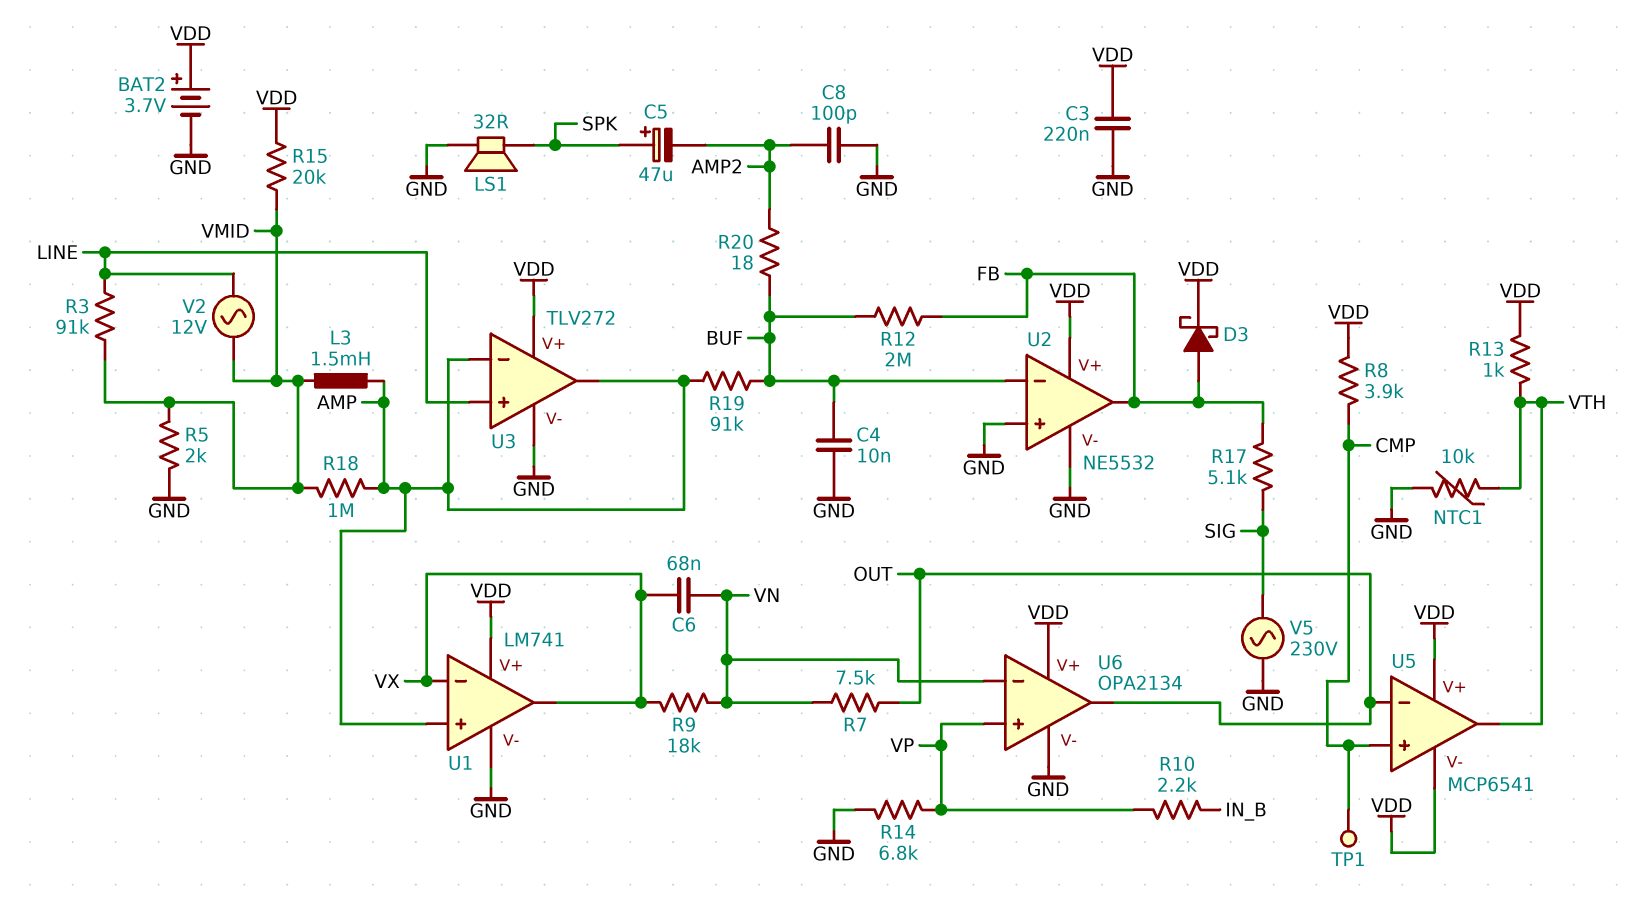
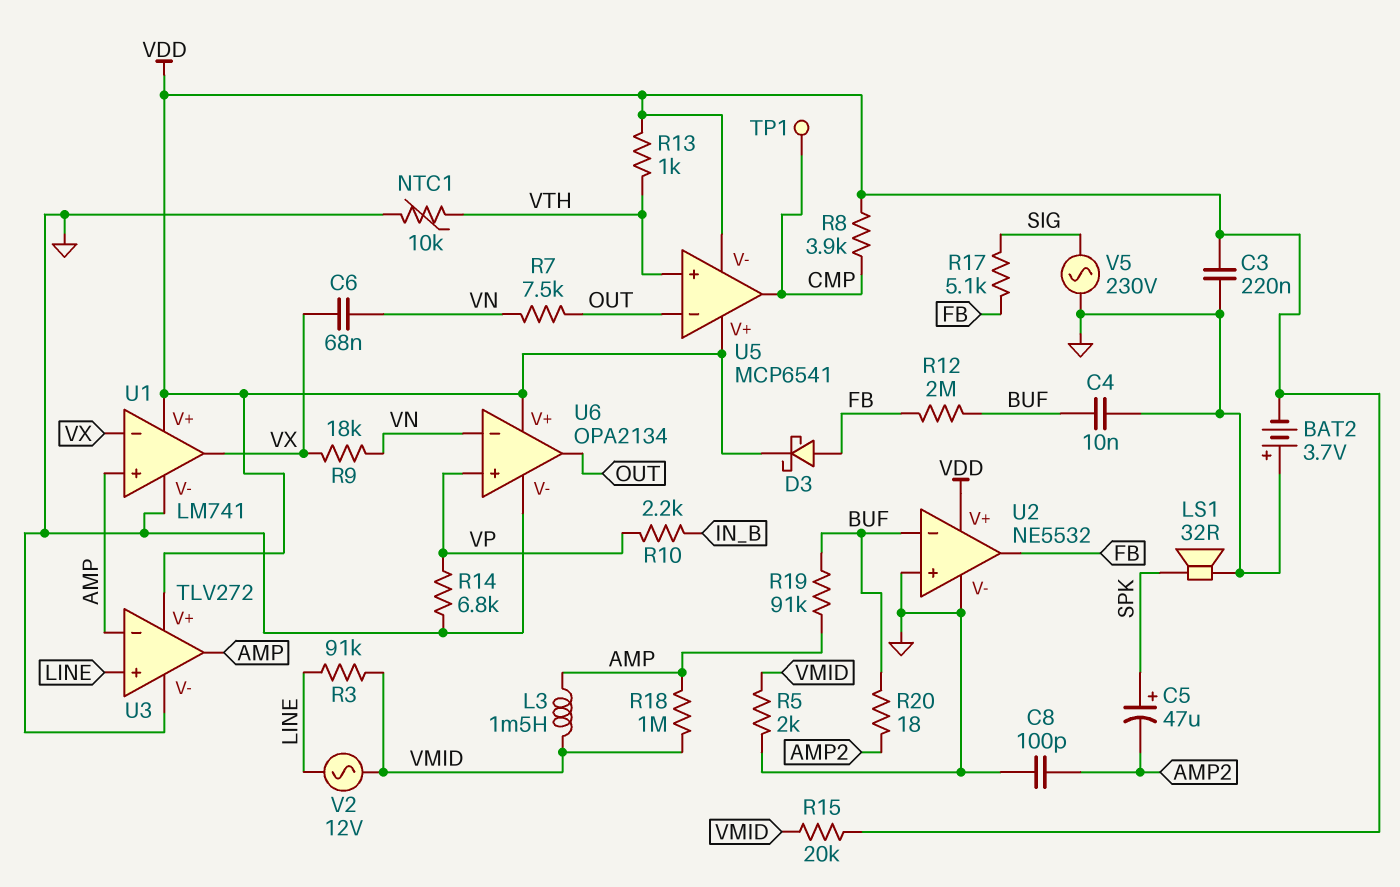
BAT2: 3.7V (plus VDD, minus GND) -> 3.7V (plus GND, minus VDD)
U5 pin in+: CMP -> VTH
U5 pin out: VTH -> CMP

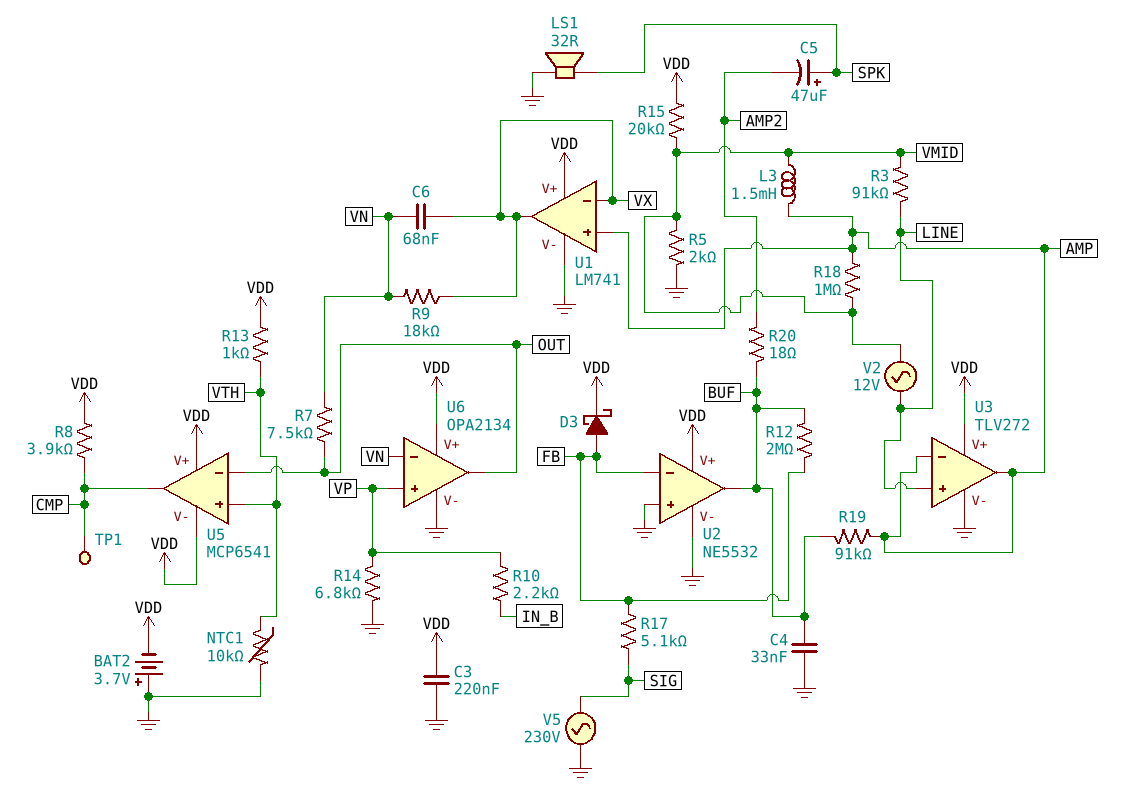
C4: 10nF (BUF, GND) -> 33nF (BUF, GND)
C8: 100pF (AMP2, GND) -> none
U2 pin in-: BUF -> FB
U2 pin out: FB -> BUF

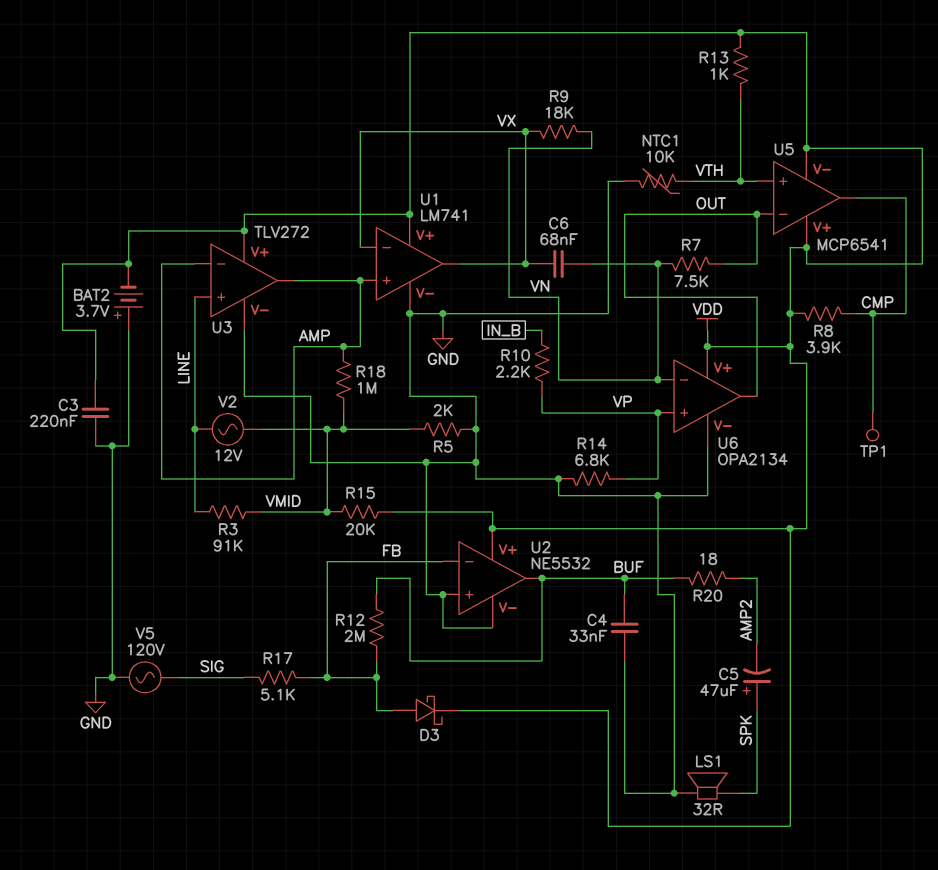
L3: 1.5mH (AMP, VMID) -> none
R19: 91k (AMP, BUF) -> none
V5: AC 230V (GND, SIG) -> AC 120V (GND, SIG)

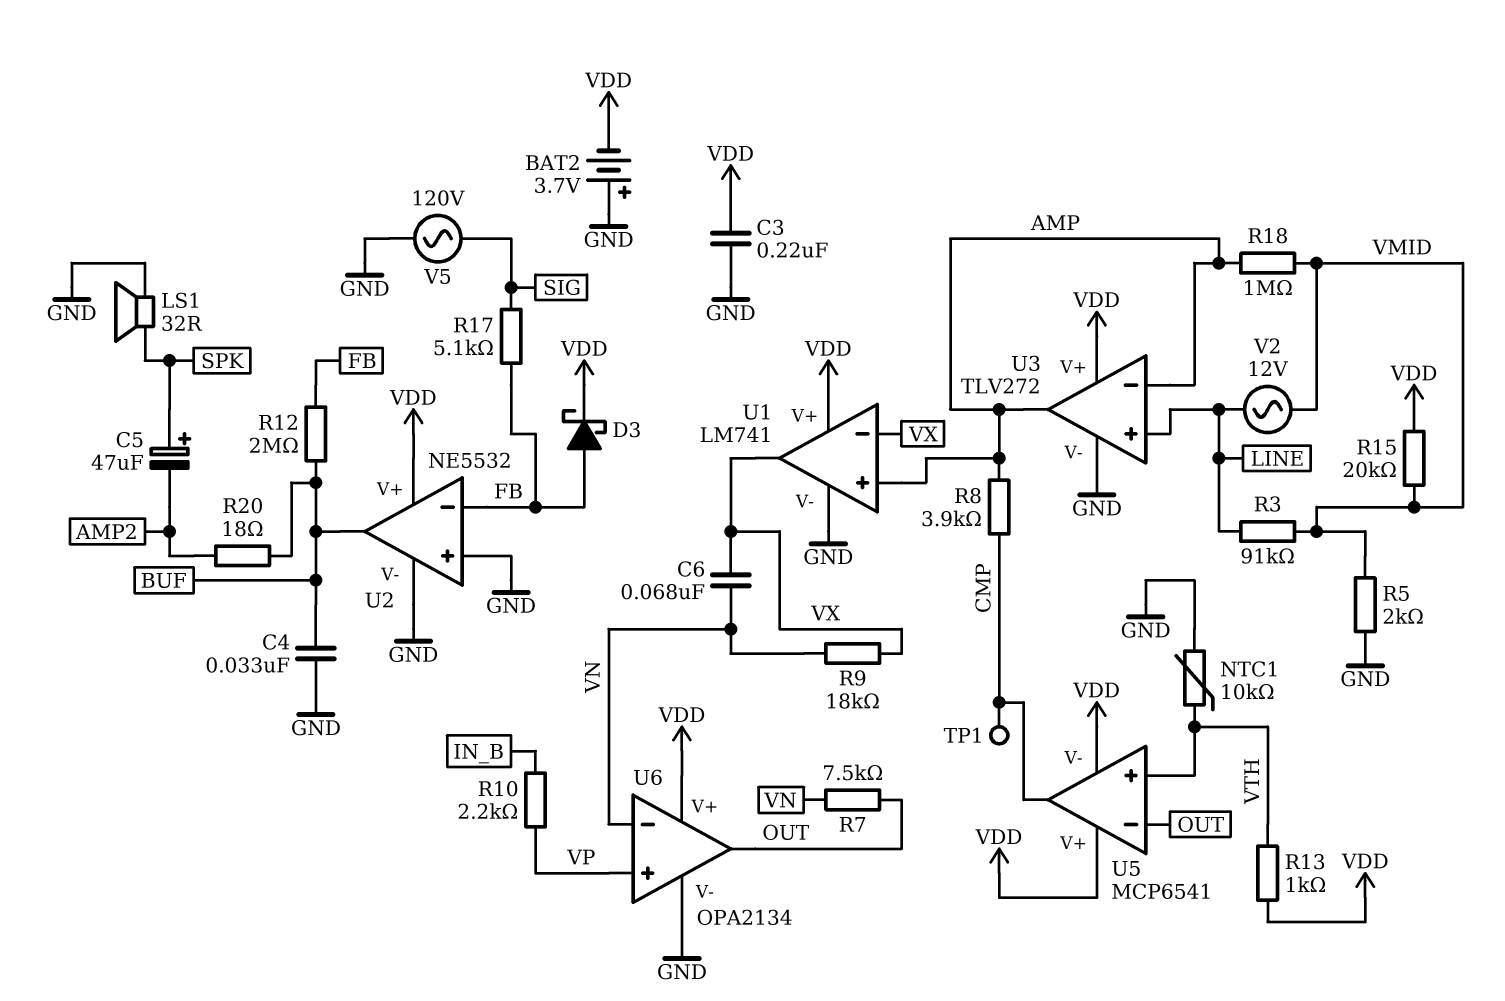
R8: 3.9k (CMP, VDD) -> 3.9k (AMP, CMP)
R14: 6.8k (GND, VP) -> none

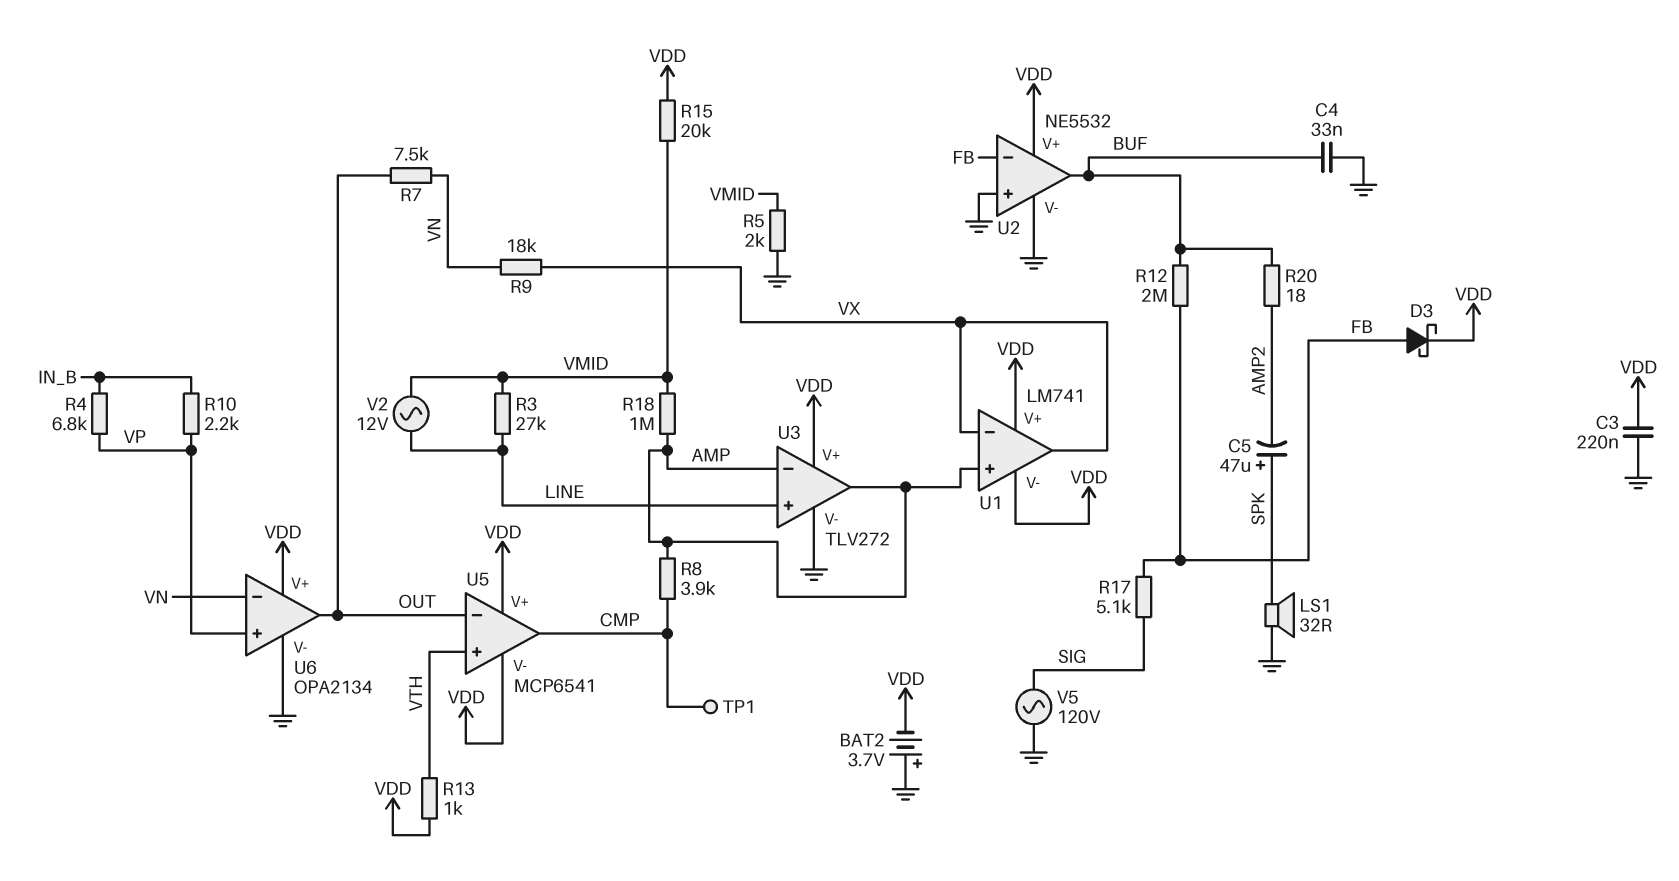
C6: 68nF (VN, VX) -> none
NTC1: 10k (GND, VTH) -> none
R3: 91k (LINE, VMID) -> 27k (LINE, VMID)
R4: none -> 6.8k (IN_B, VP)
U1 pin V-: GND -> VDD

